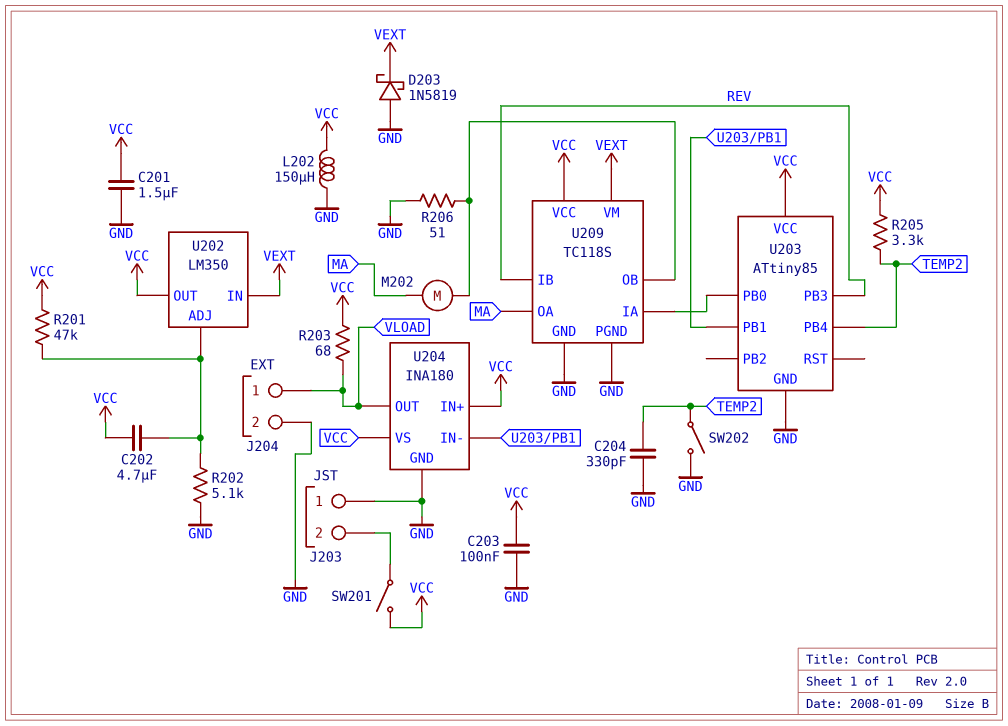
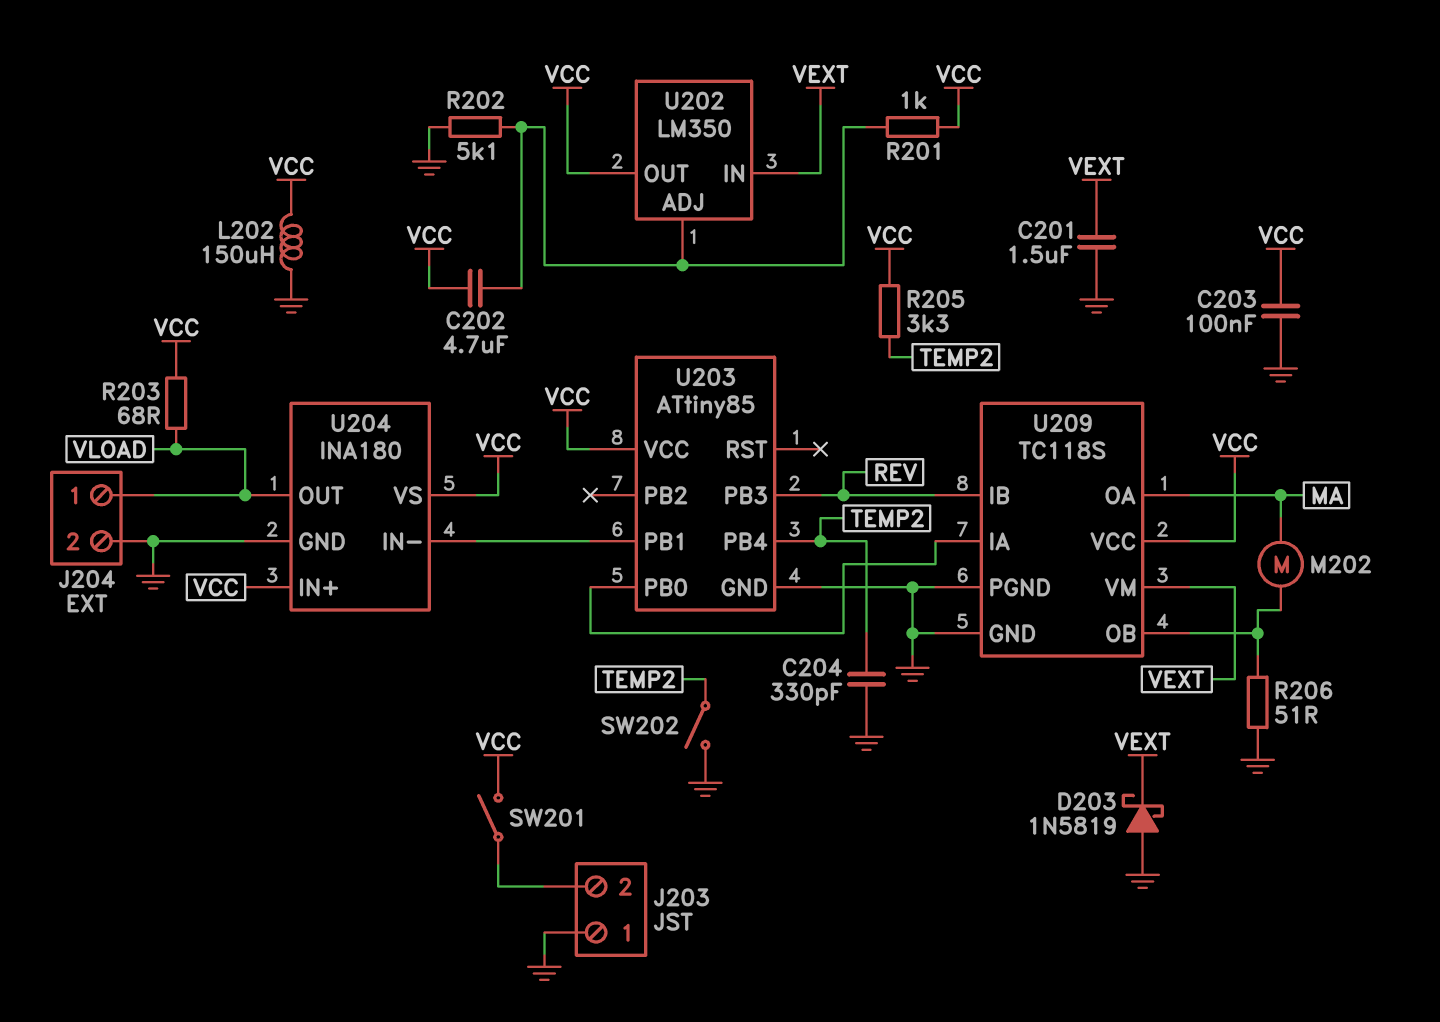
C201: 1.5uF (GND, VCC) -> 1.5uF (GND, VEXT)
R201: 47k (U202/ADJ, VCC) -> 1k (U202/ADJ, VCC)

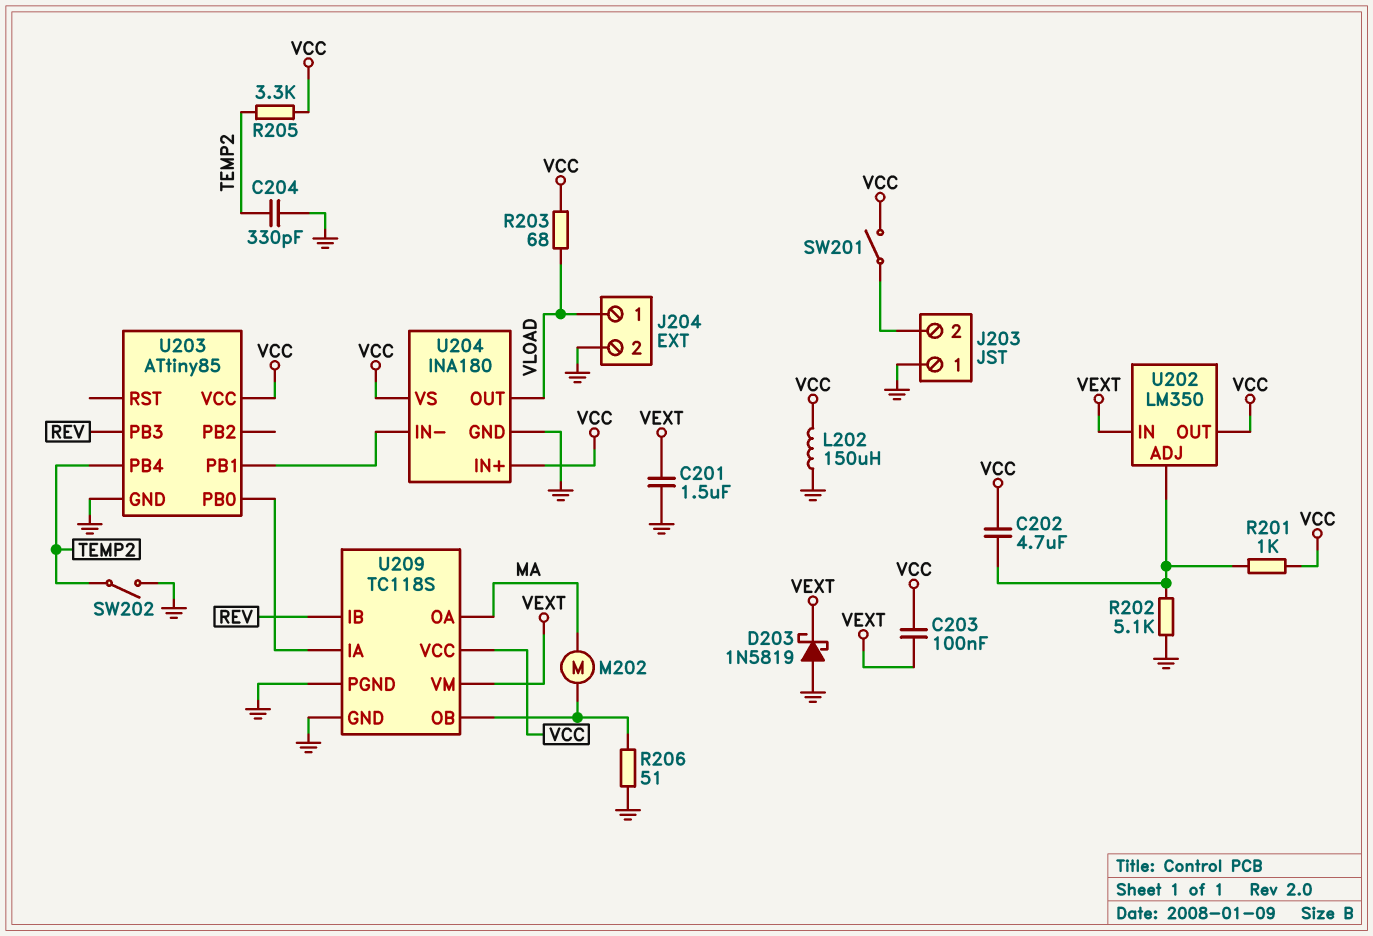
C203: 100nF (GND, VCC) -> 100nF (VCC, VEXT)

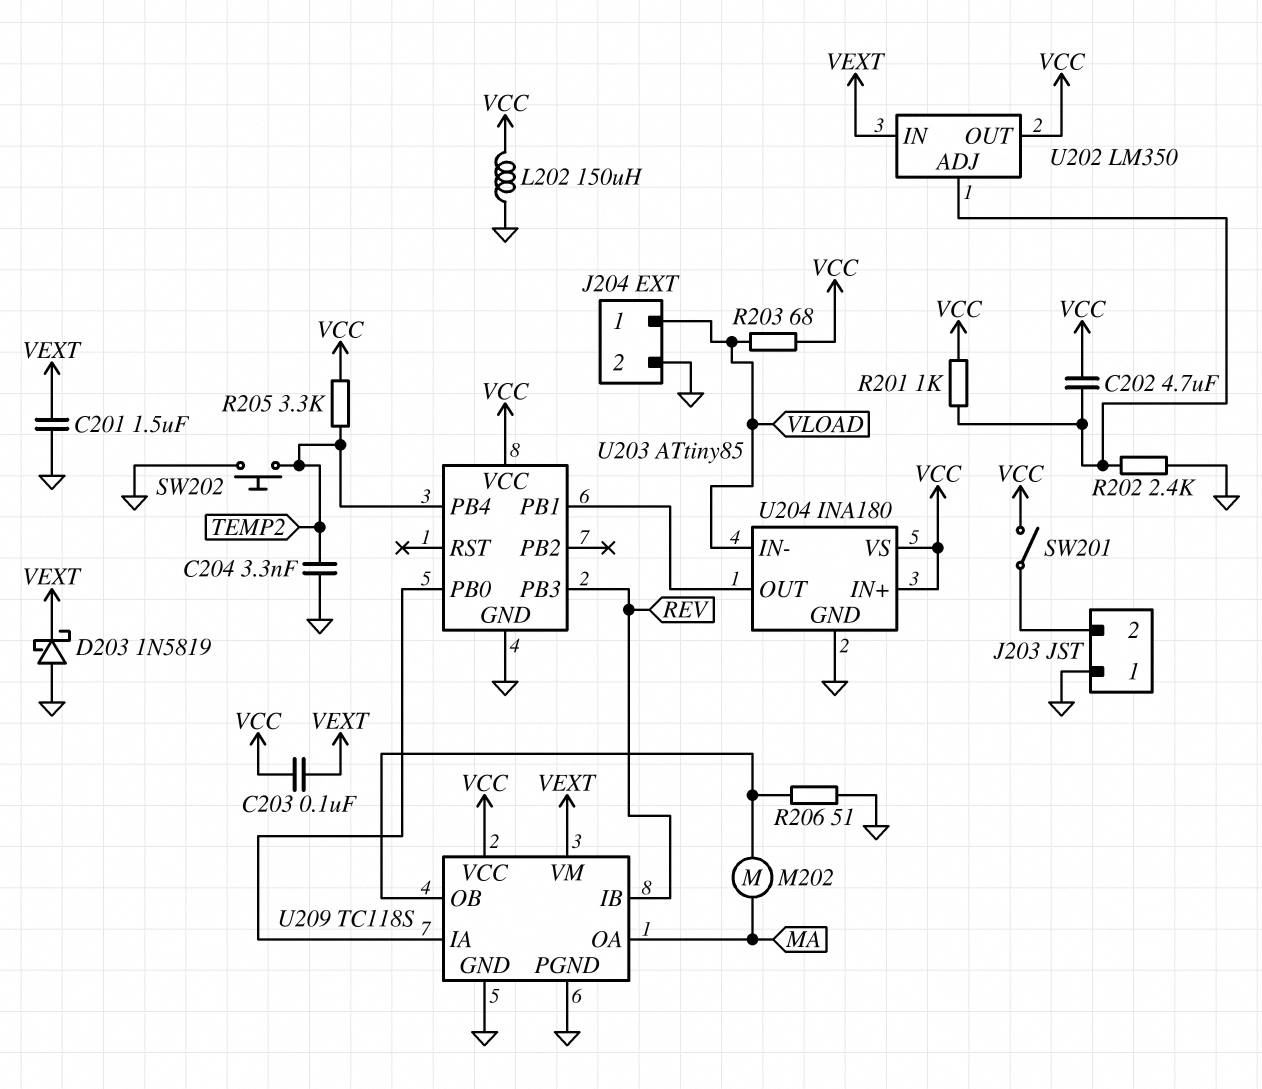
C204: 330pF (GND, TEMP2) -> 3.3nF (GND, TEMP2)
R202: 5.1k (GND, U202/ADJ) -> 2.4k (GND, U202/ADJ)
SW202: switch (GND, TEMP2) -> button (GND, TEMP2)
U204 pin IN-: U203/PB1 -> VLOAD
U204 pin OUT: VLOAD -> U203/PB1

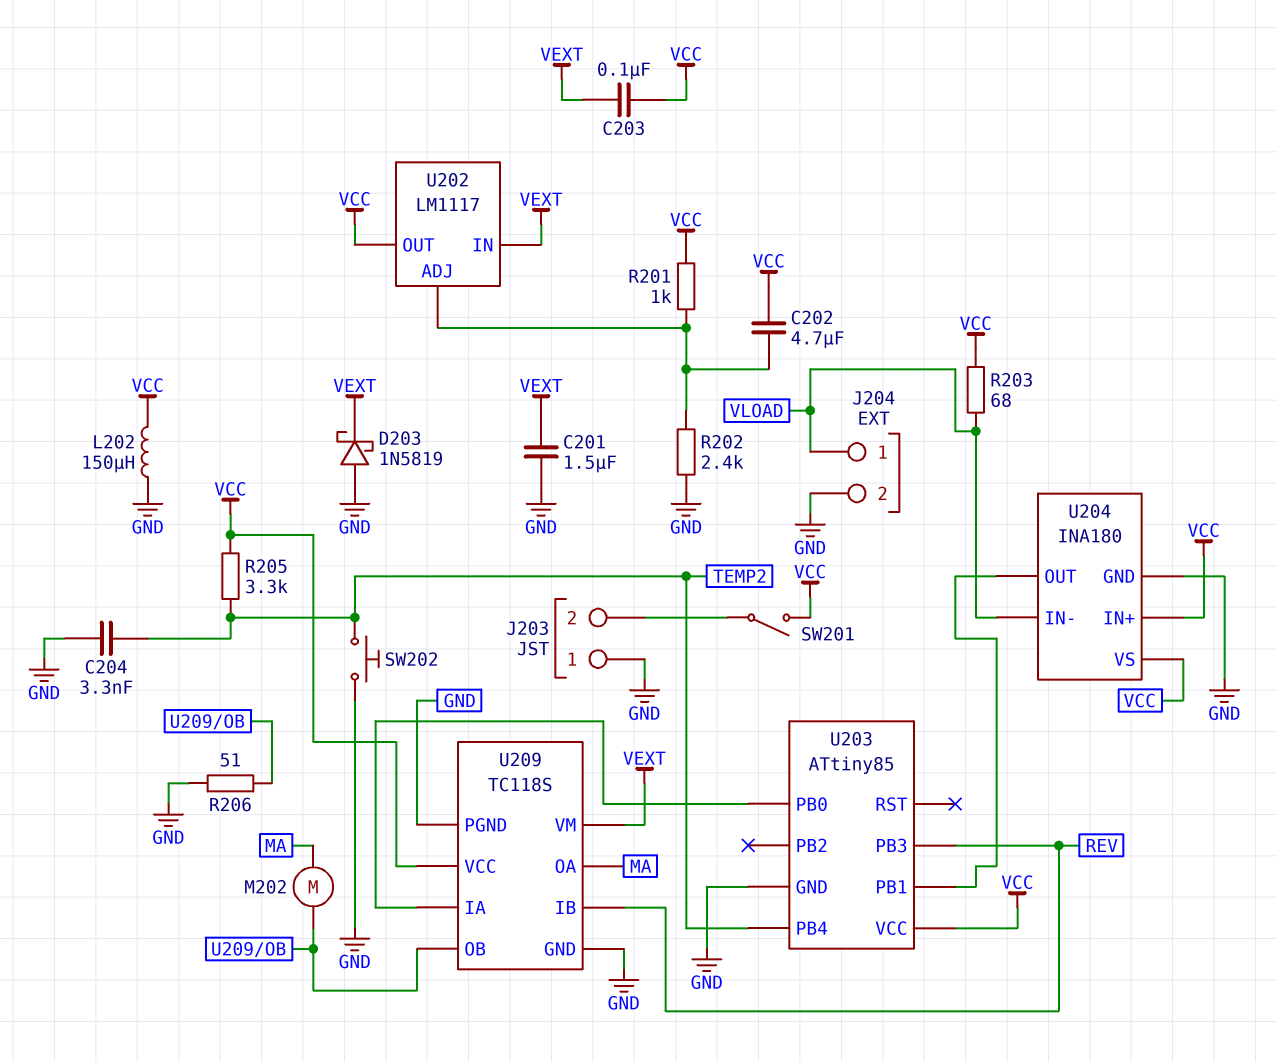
U202: LM350 -> LM1117

